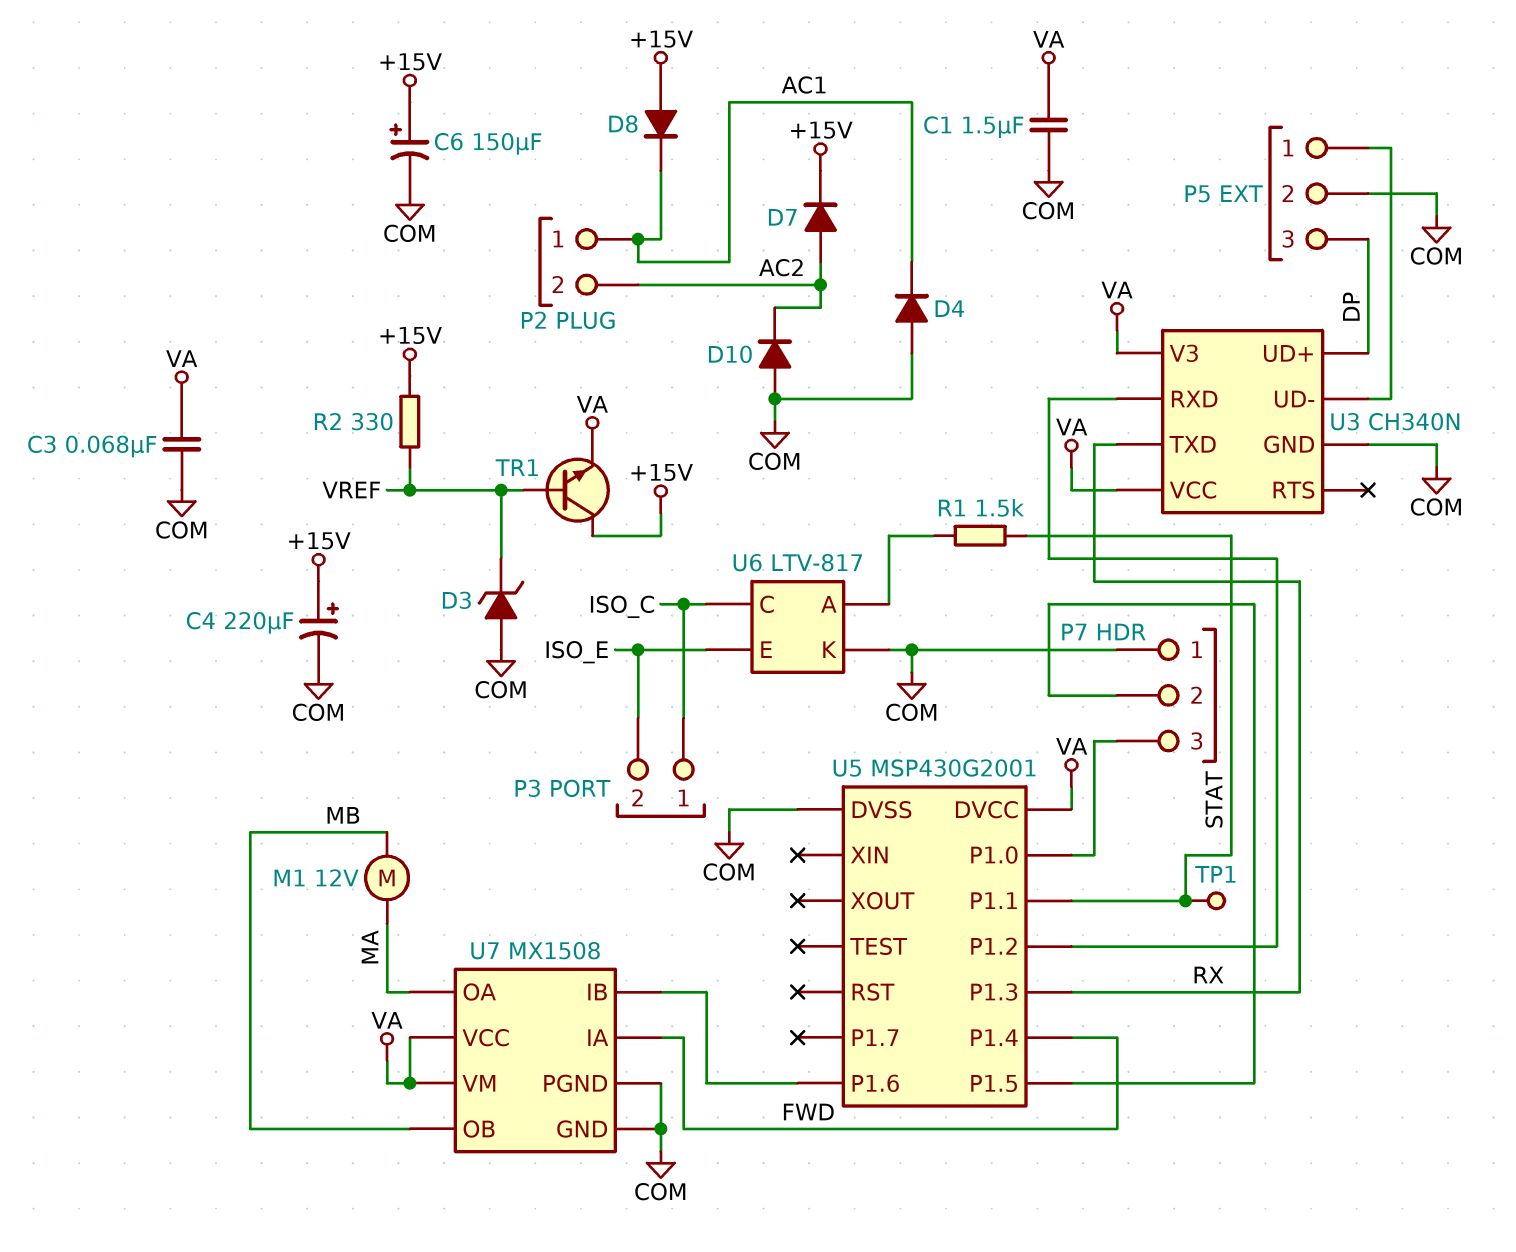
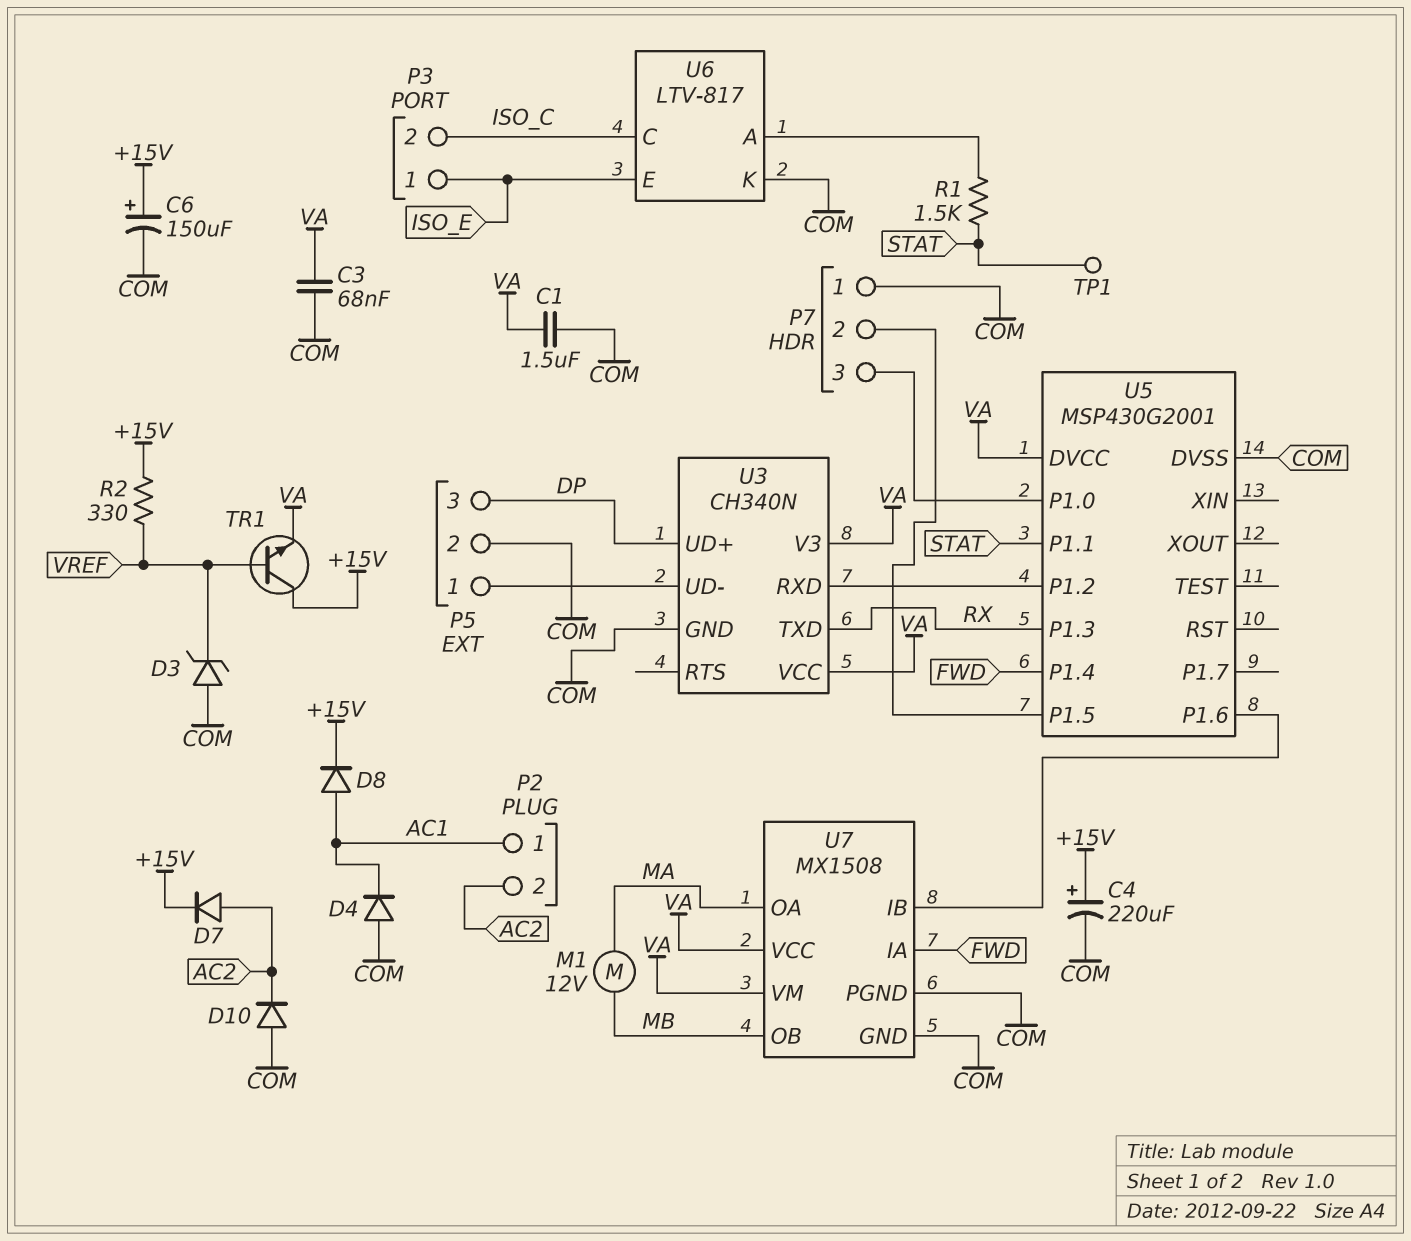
D8: diode (A +15V, K AC1) -> diode (A AC1, K +15V)
P3 pin 1: ISO_C -> ISO_E
P3 pin 2: ISO_E -> ISO_C

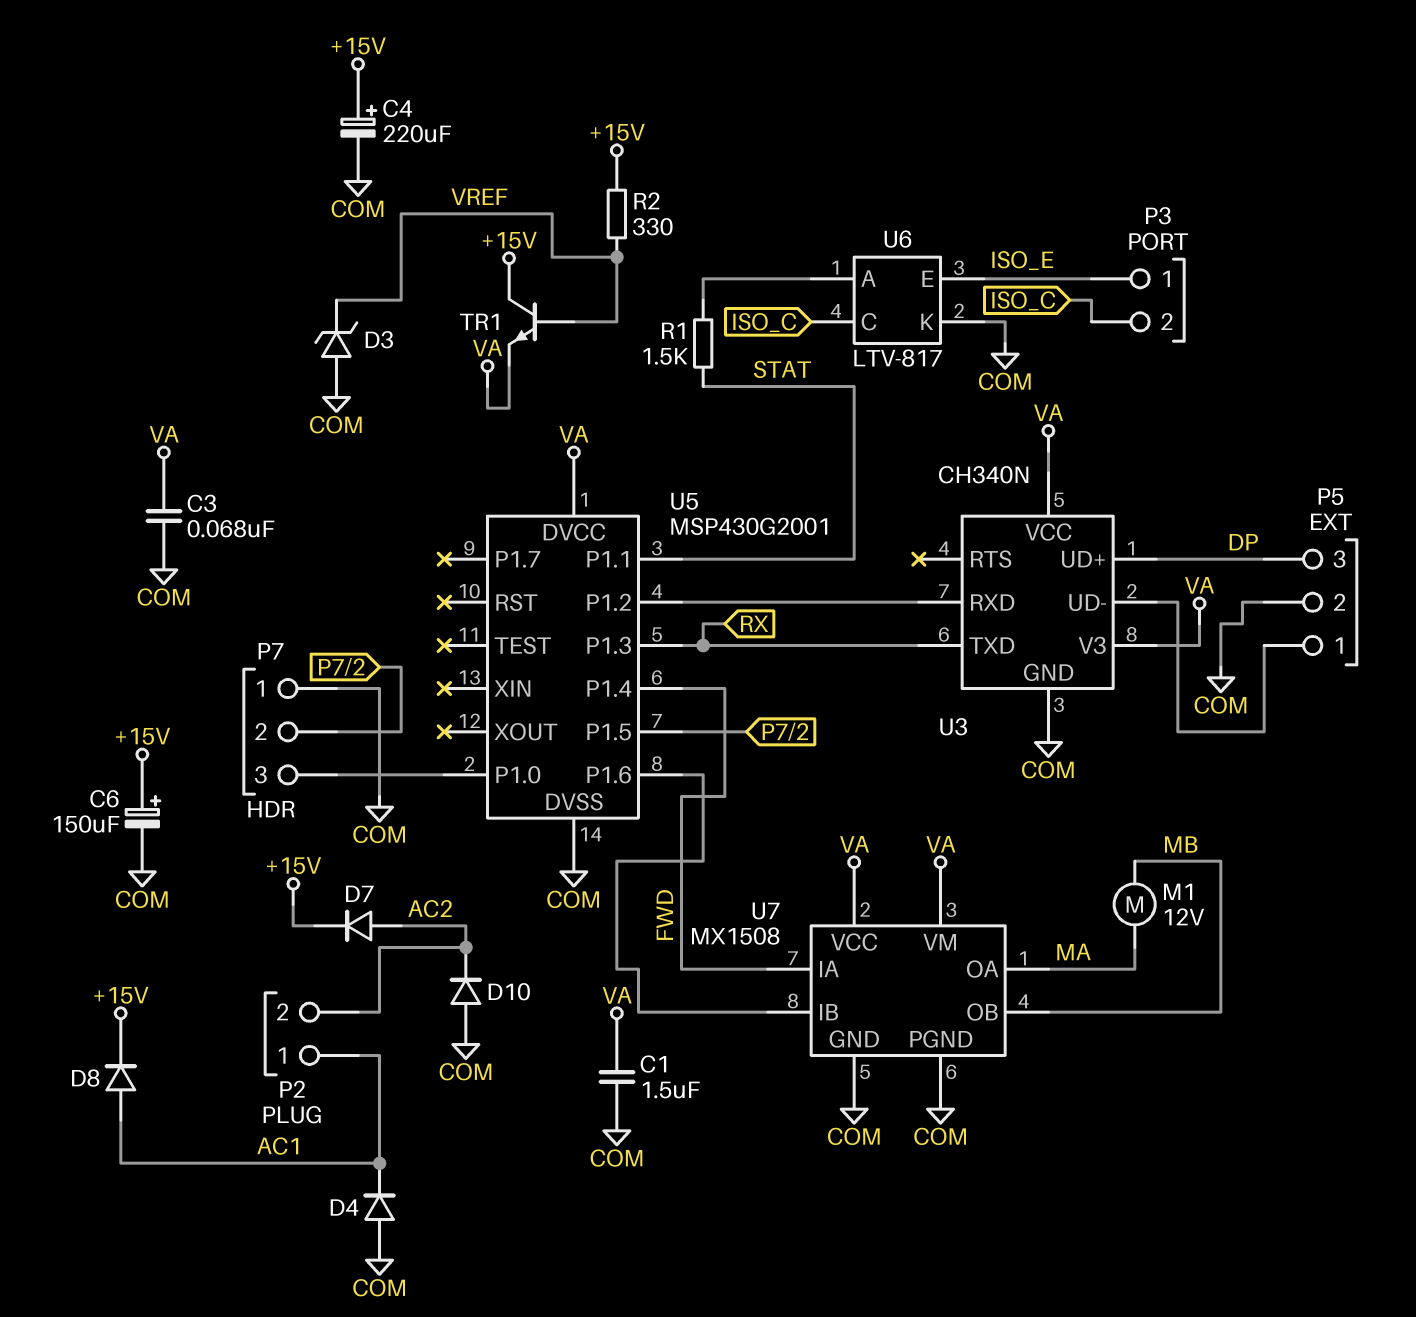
TP1: test point (STAT) -> none

